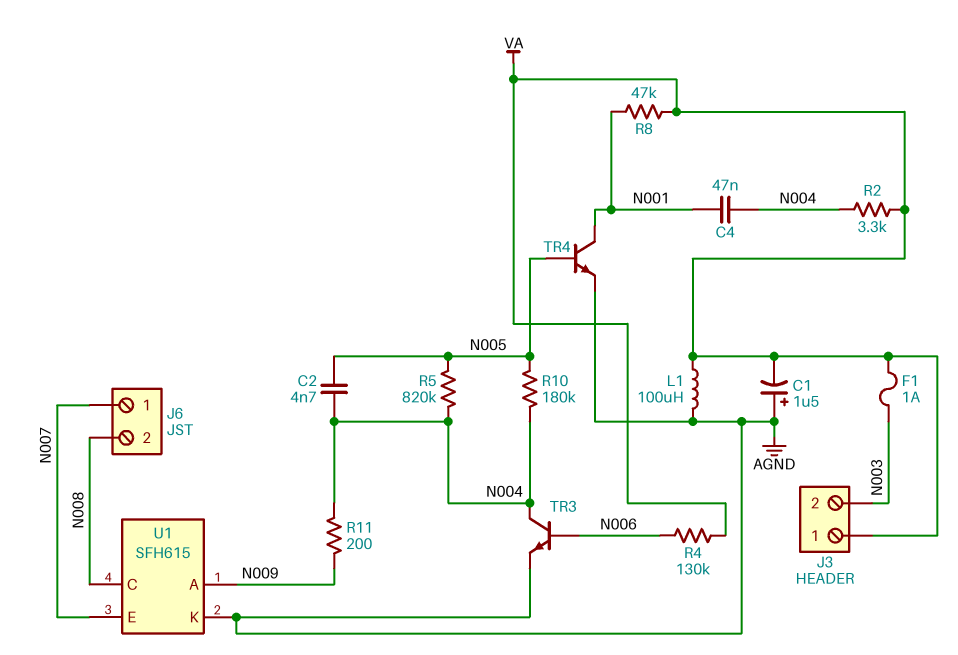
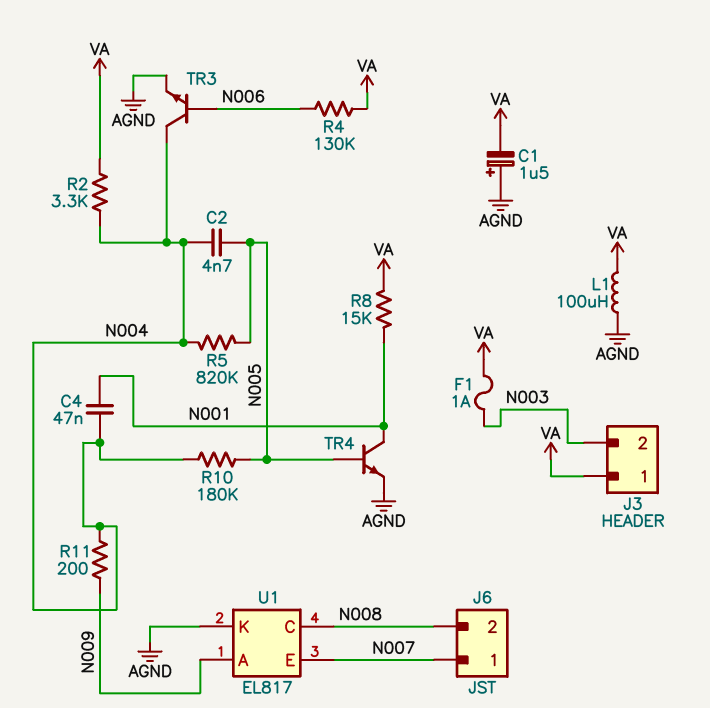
R8: 47k (N001, VA) -> 15k (N001, VA)
U1: SFH615 -> EL817

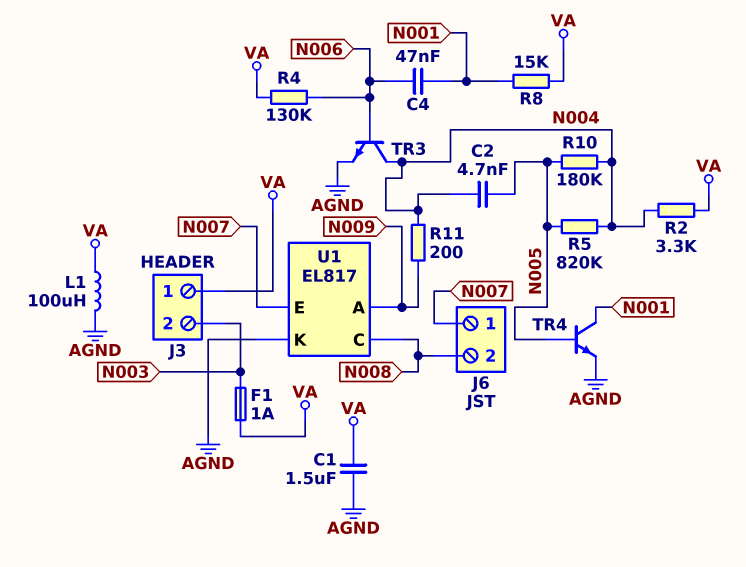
C1: 1.5uF (plus AGND, minus VA) -> 1.5uF (AGND, VA)
C4: 47nF (N001, N004) -> 47nF (N001, N006)

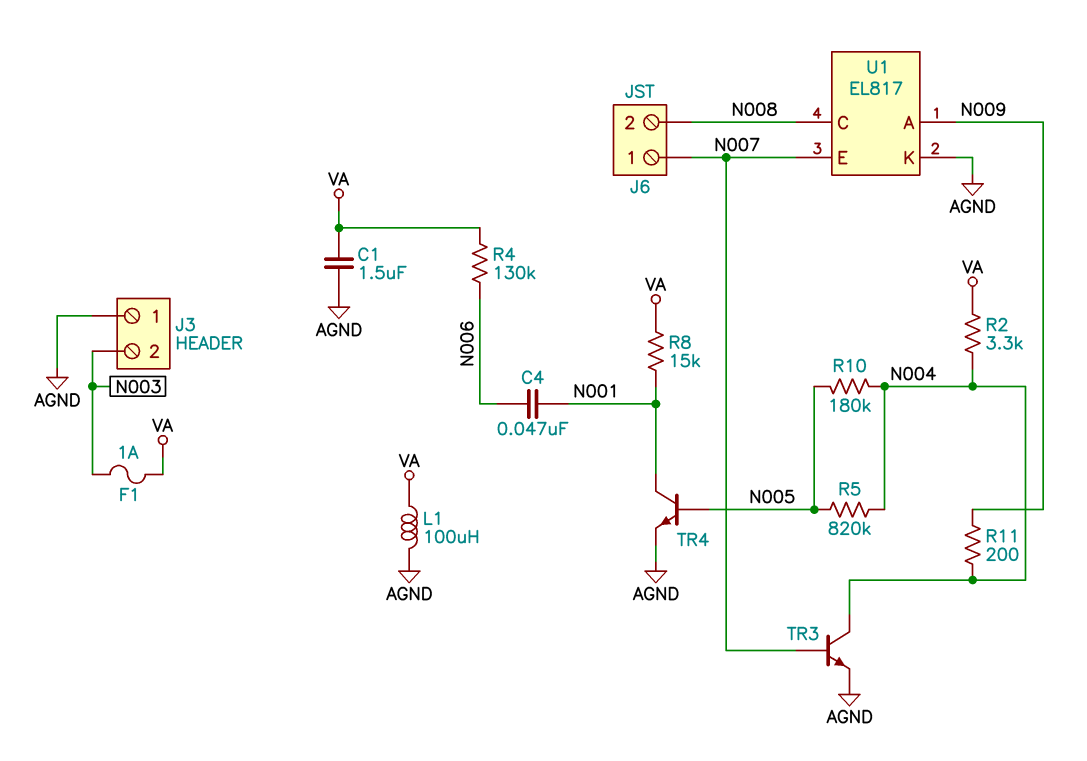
C2: 4.7nF (N004, N005) -> none
J3 pin 1: VA -> AGND
TR3: NPN (B N006, C N004, E AGND) -> NPN (B N007, C N004, E AGND)

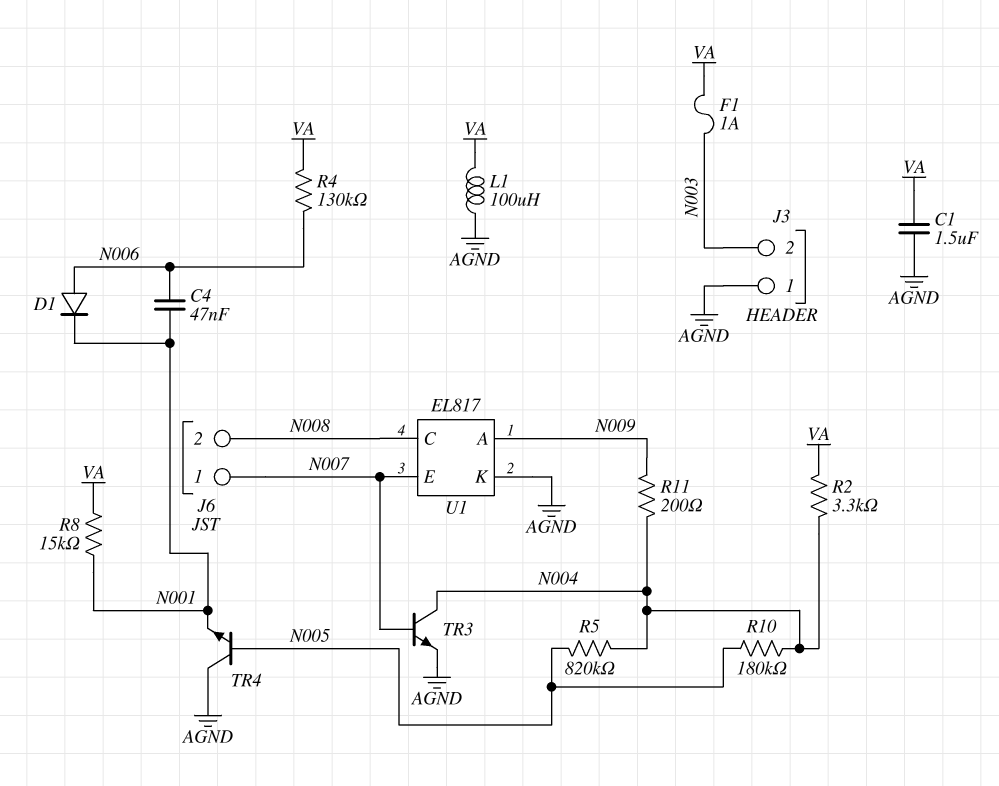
D1: none -> diode (A N006, K N001)
TR4: NPN (B N005, C N001, E AGND) -> NPN (B N005, C AGND, E N001)

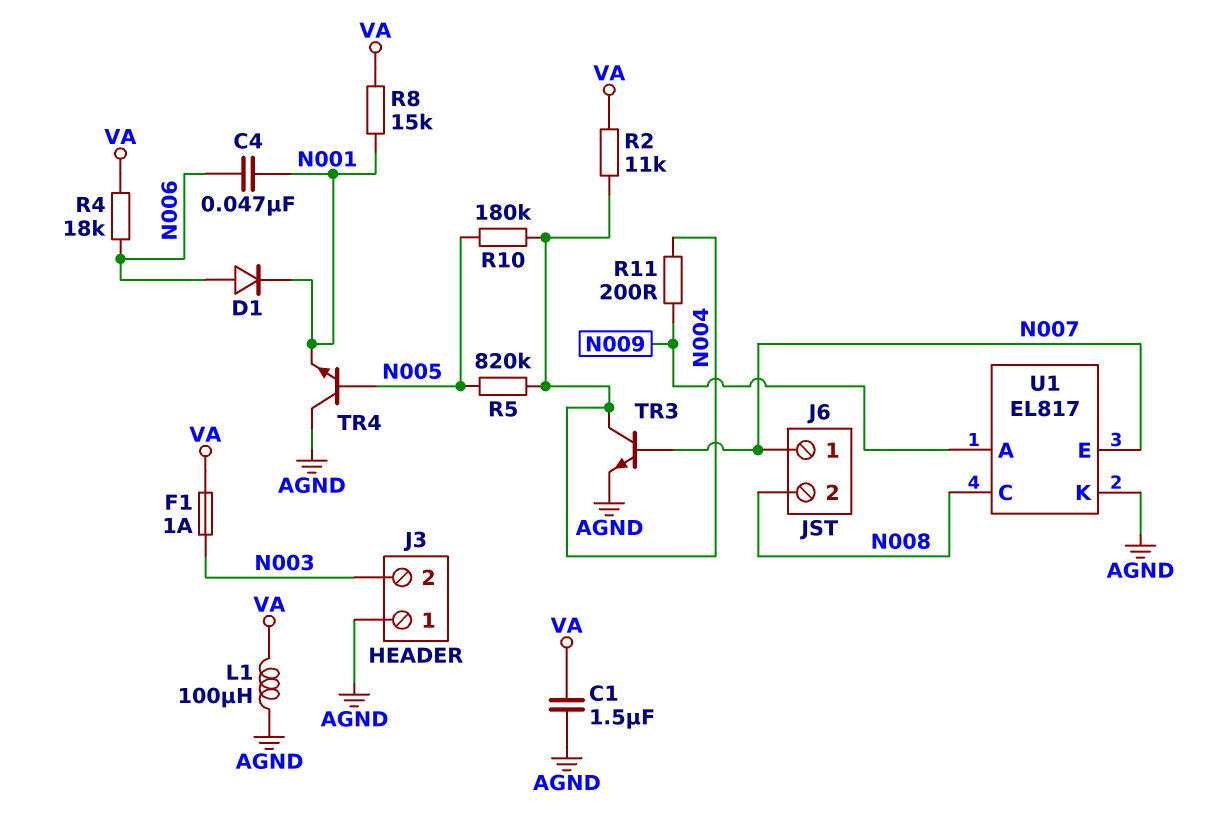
R2: 3.3k (N004, VA) -> 11k (N004, VA)
R4: 130k (N006, VA) -> 18k (N006, VA)

